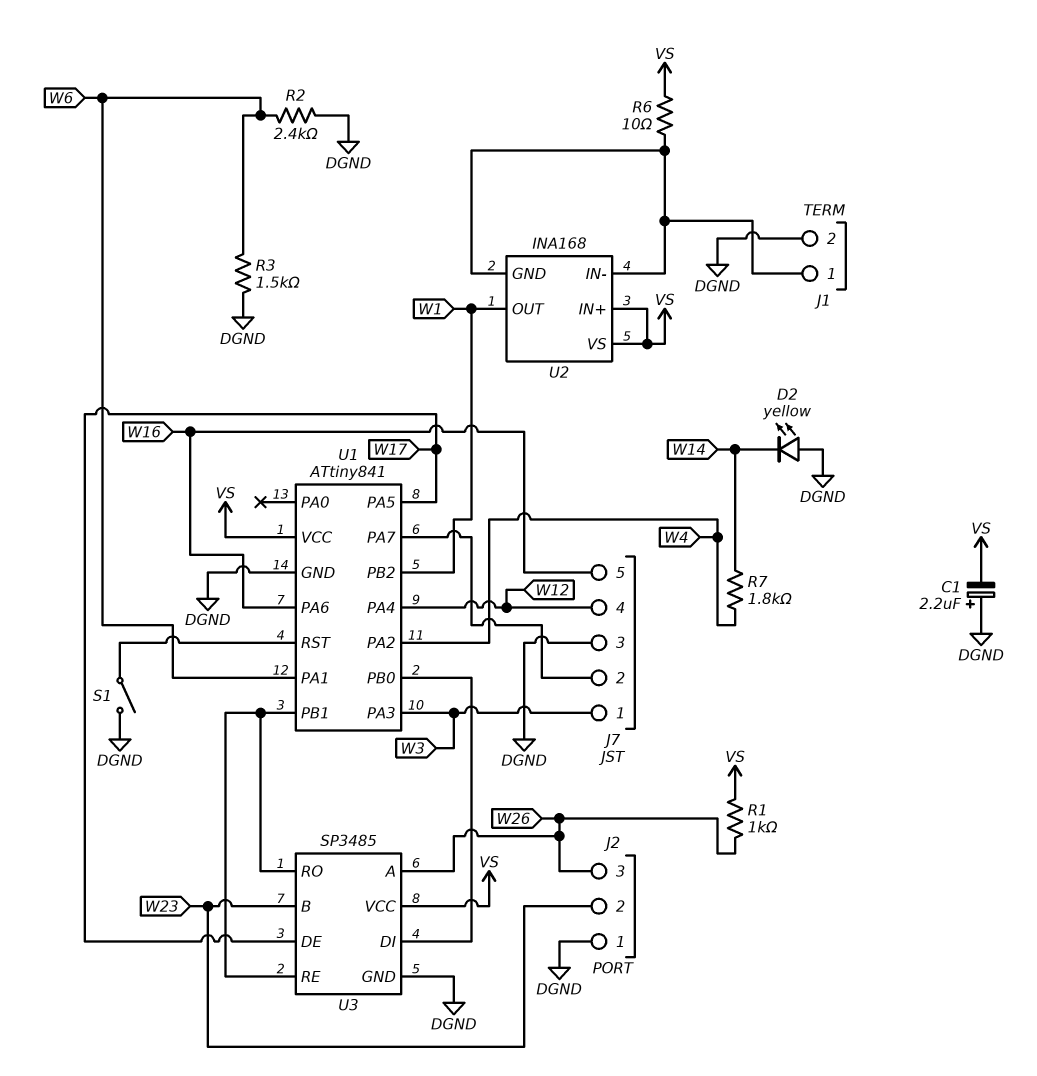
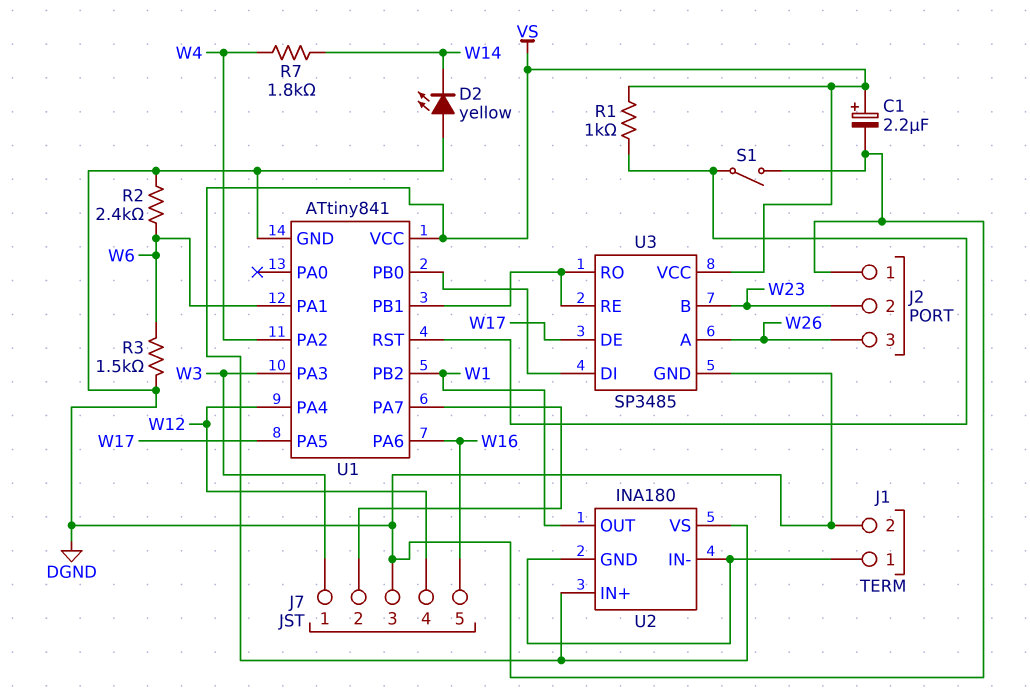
C1: 2.2uF (plus DGND, minus VS) -> 2.2uF (plus VS, minus DGND)
R1: 1k (VS, W26) -> 1k (U1/RST, VS)
R6: 10 (J1/1, VS) -> none
U2: INA168 -> INA180

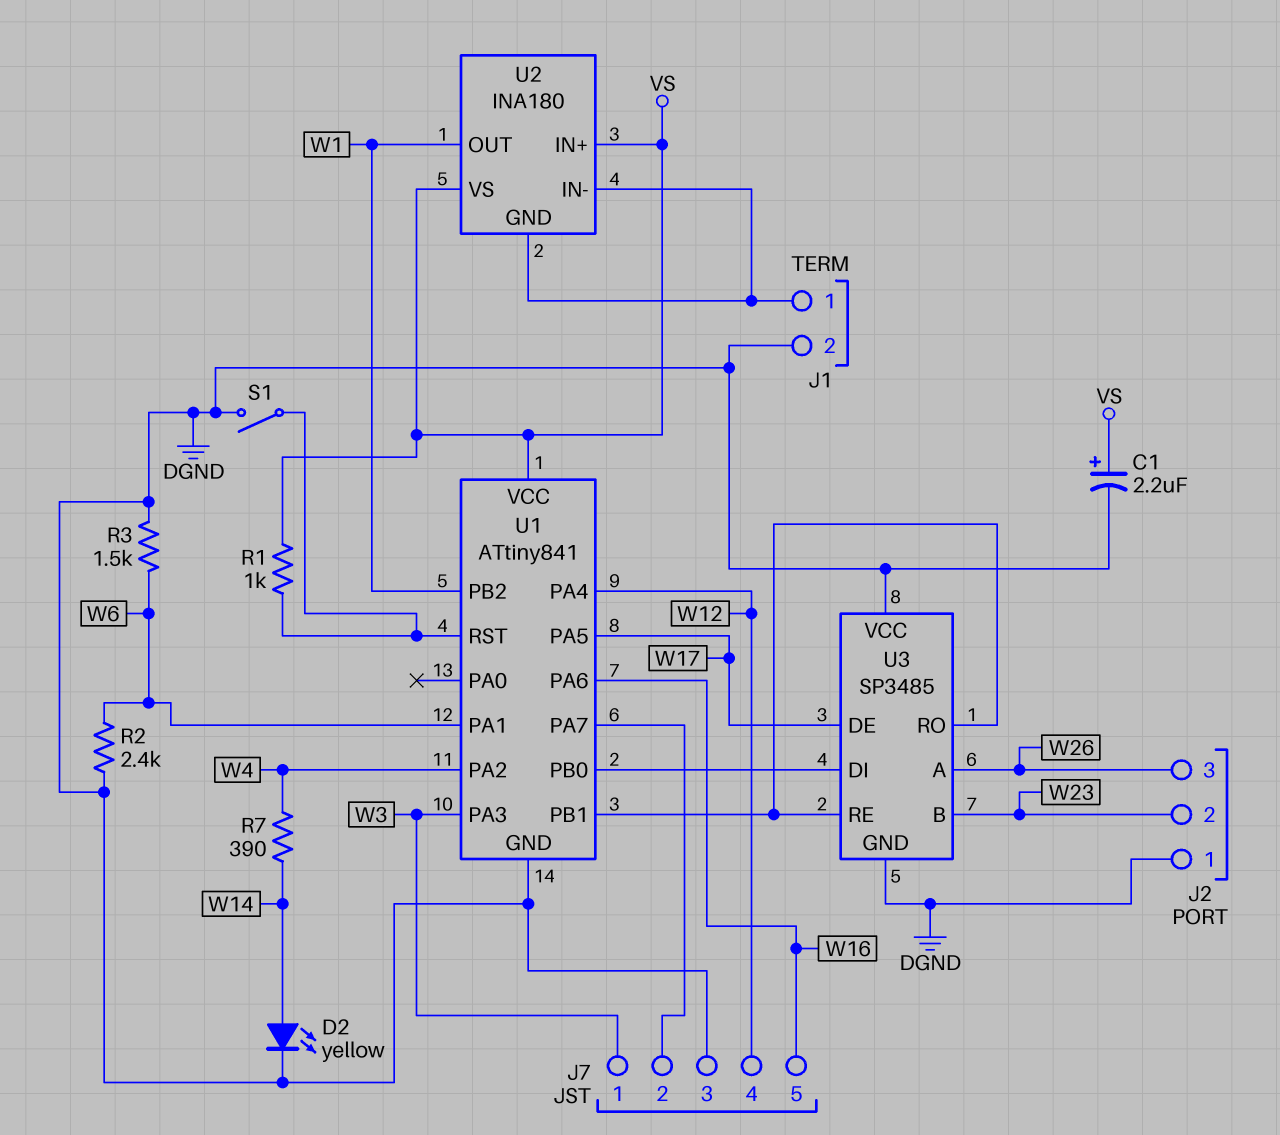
D2: LED yellow (A DGND, K W14) -> LED yellow (A W14, K DGND)
R7: 1.8k (W4, W14) -> 390 (W4, W14)
U3 pin VCC: VS -> DGND

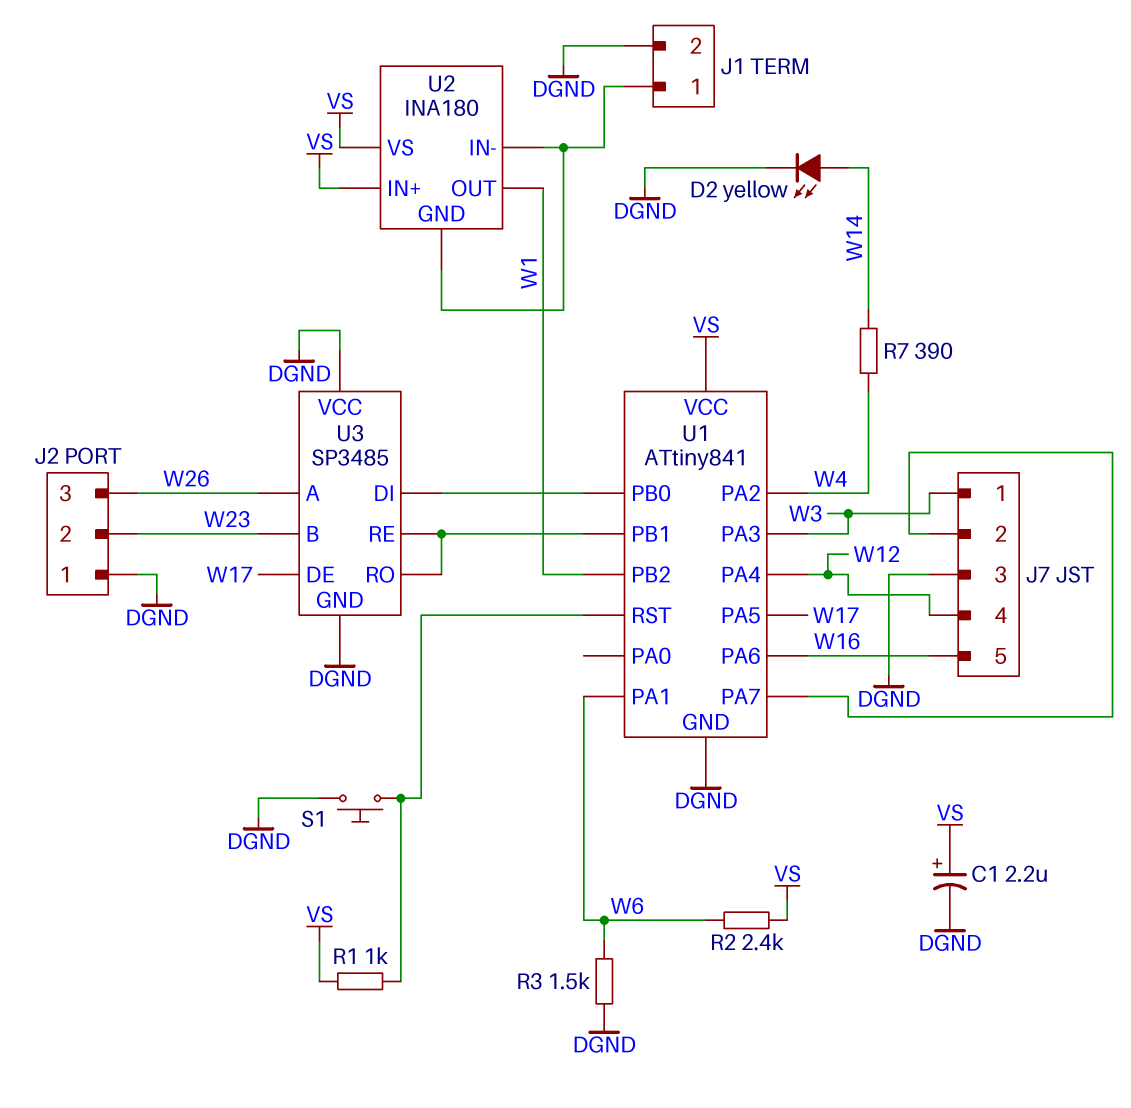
R2: 2.4k (DGND, W6) -> 2.4k (VS, W6)
S1: switch (DGND, U1/RST) -> button (DGND, U1/RST)

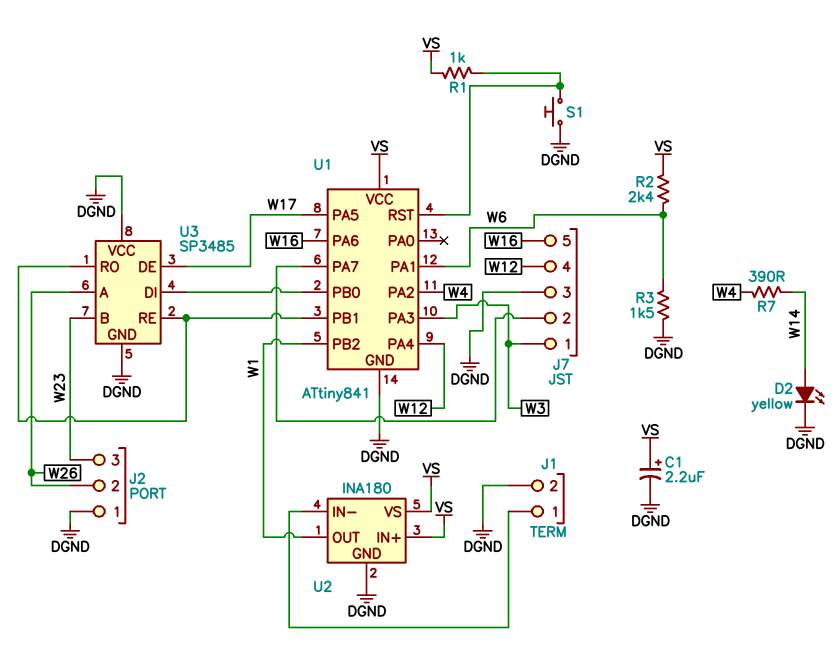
J2 pin 2: W23 -> W26
J2 pin 3: W26 -> W23
U2 pin GND: J1/1 -> DGND

